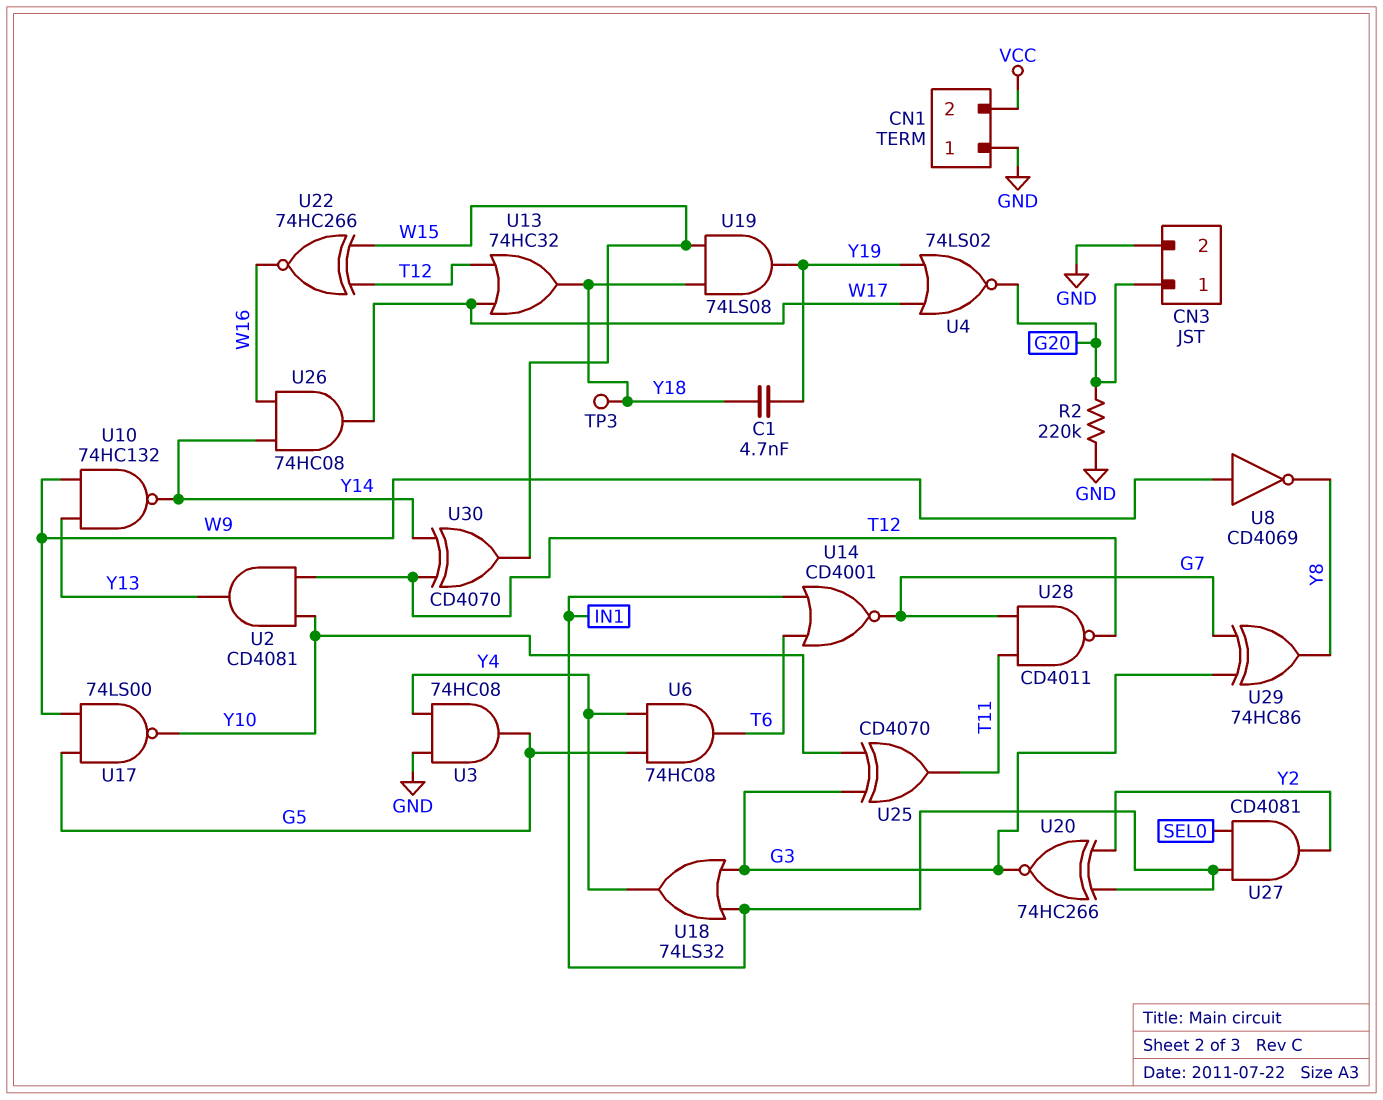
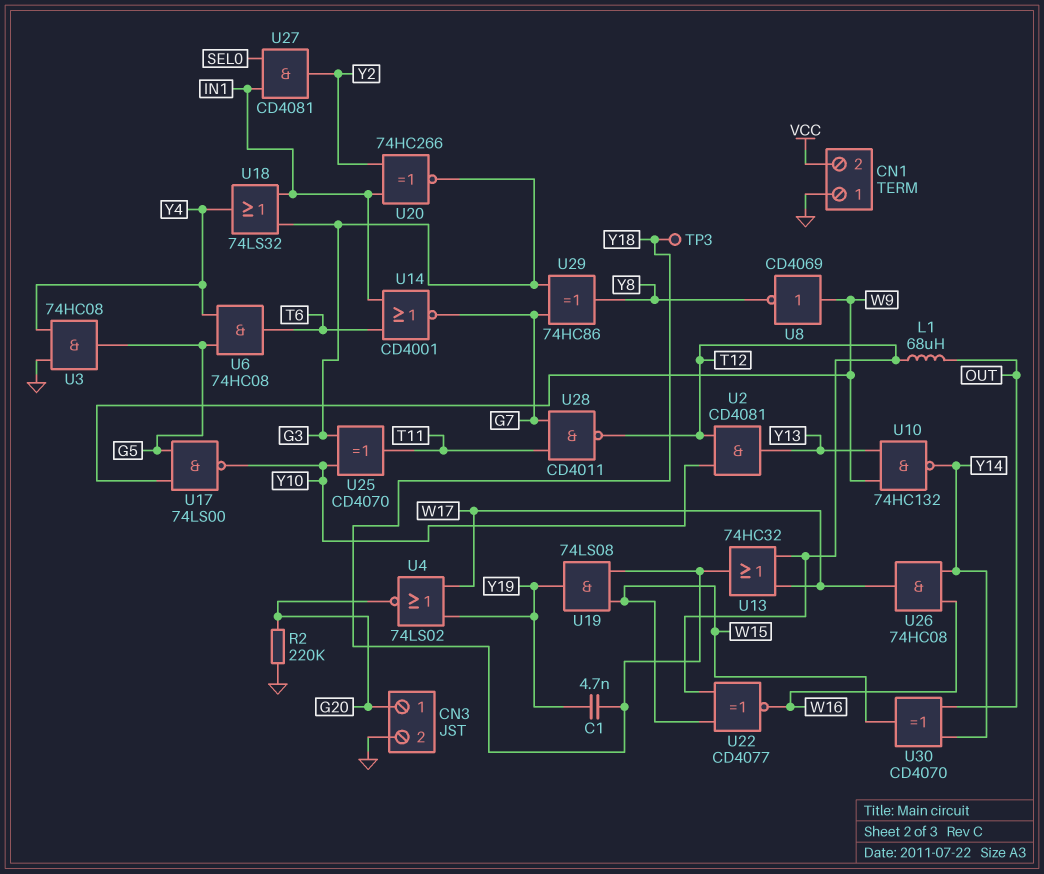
L1: none -> 68uH (OUT, T12)
U22: XNOR 74HC266 (in T12, in W15, out W16) -> XNOR CD4077 (in T12, in W15, out W16)
U30: XOR CD4070 (in T12, in Y14, out W15) -> XOR CD4070 (in OUT, in Y14, out W15)

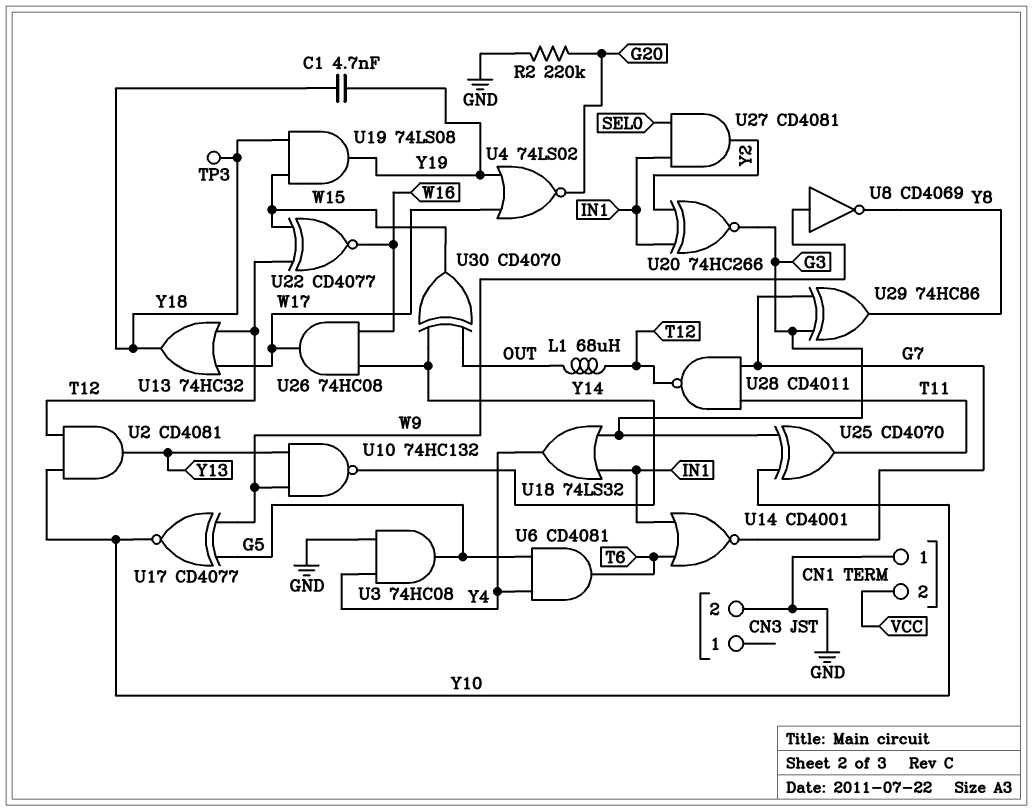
CN3 pin 1: G20 -> none
U6: AND 74HC08 (in G5, in Y4, out T6) -> AND CD4081 (in G5, in Y4, out T6)
U17: NAND 74LS00 (in G5, in W9, out Y10) -> XNOR CD4077 (in G5, in W9, out Y10)

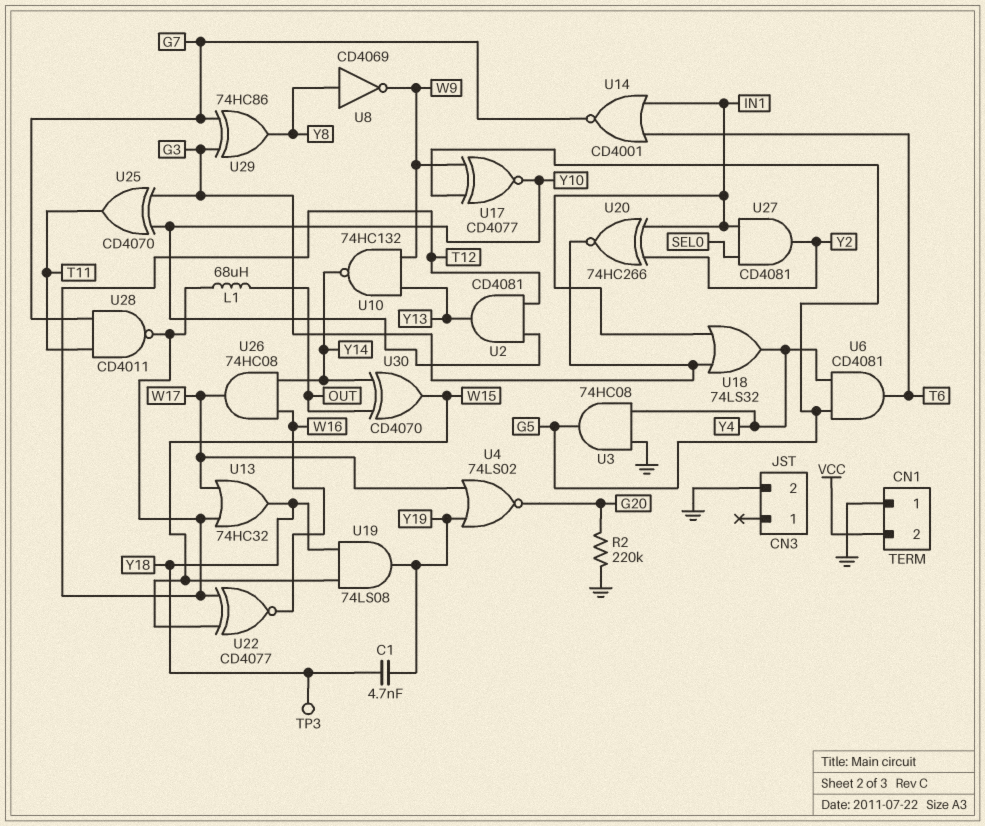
U8: NOT CD4069 (in W9, out Y8) -> NOT CD4069 (in Y8, out W9)

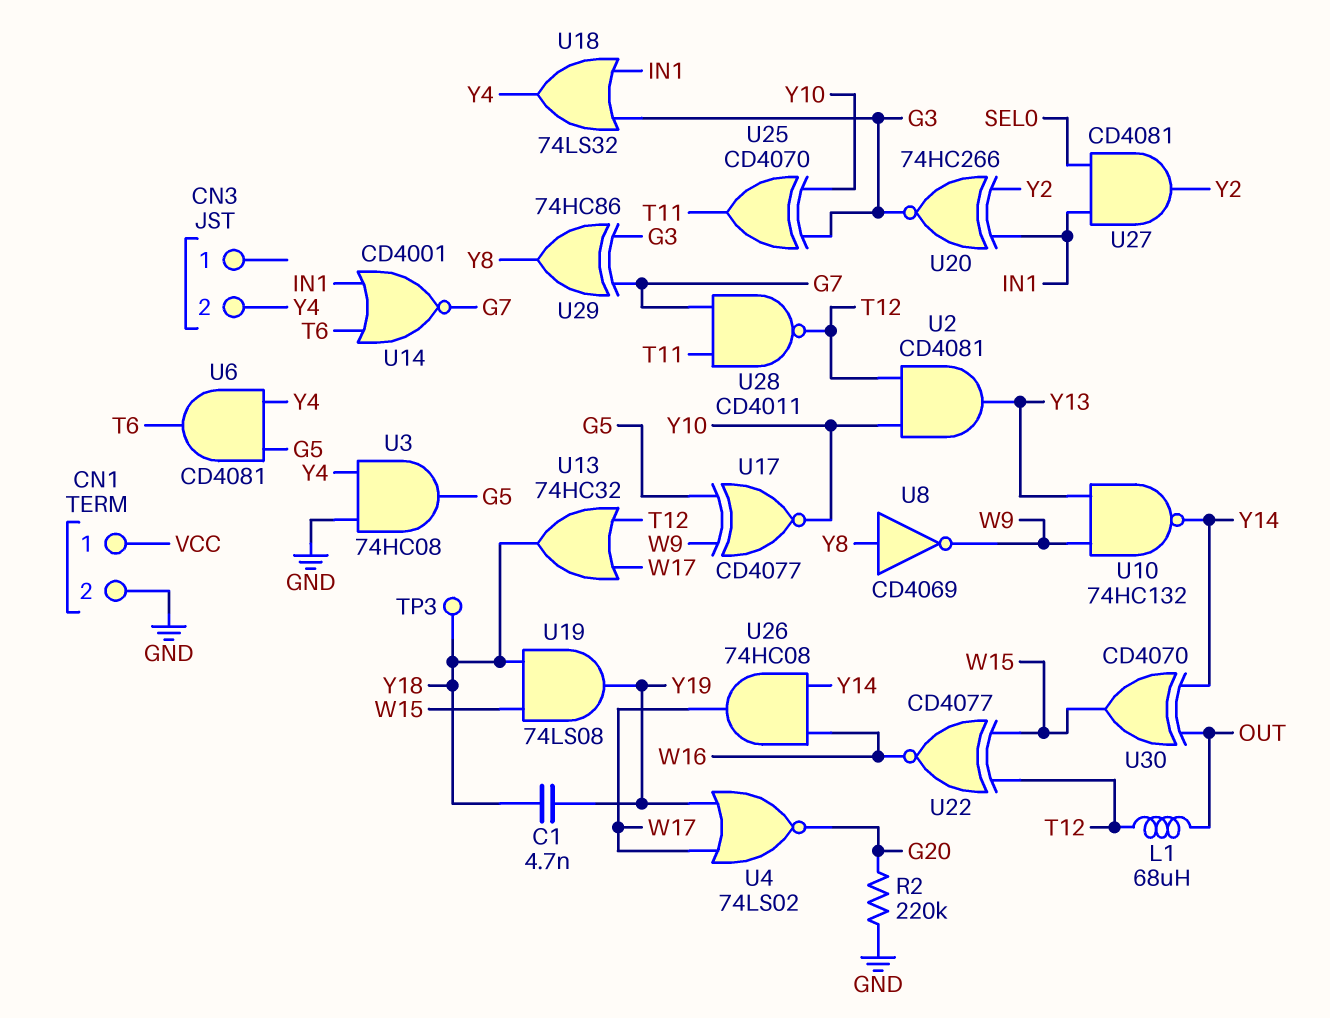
CN1 pin 1: GND -> VCC
CN1 pin 2: VCC -> GND
CN3 pin 2: GND -> Y4

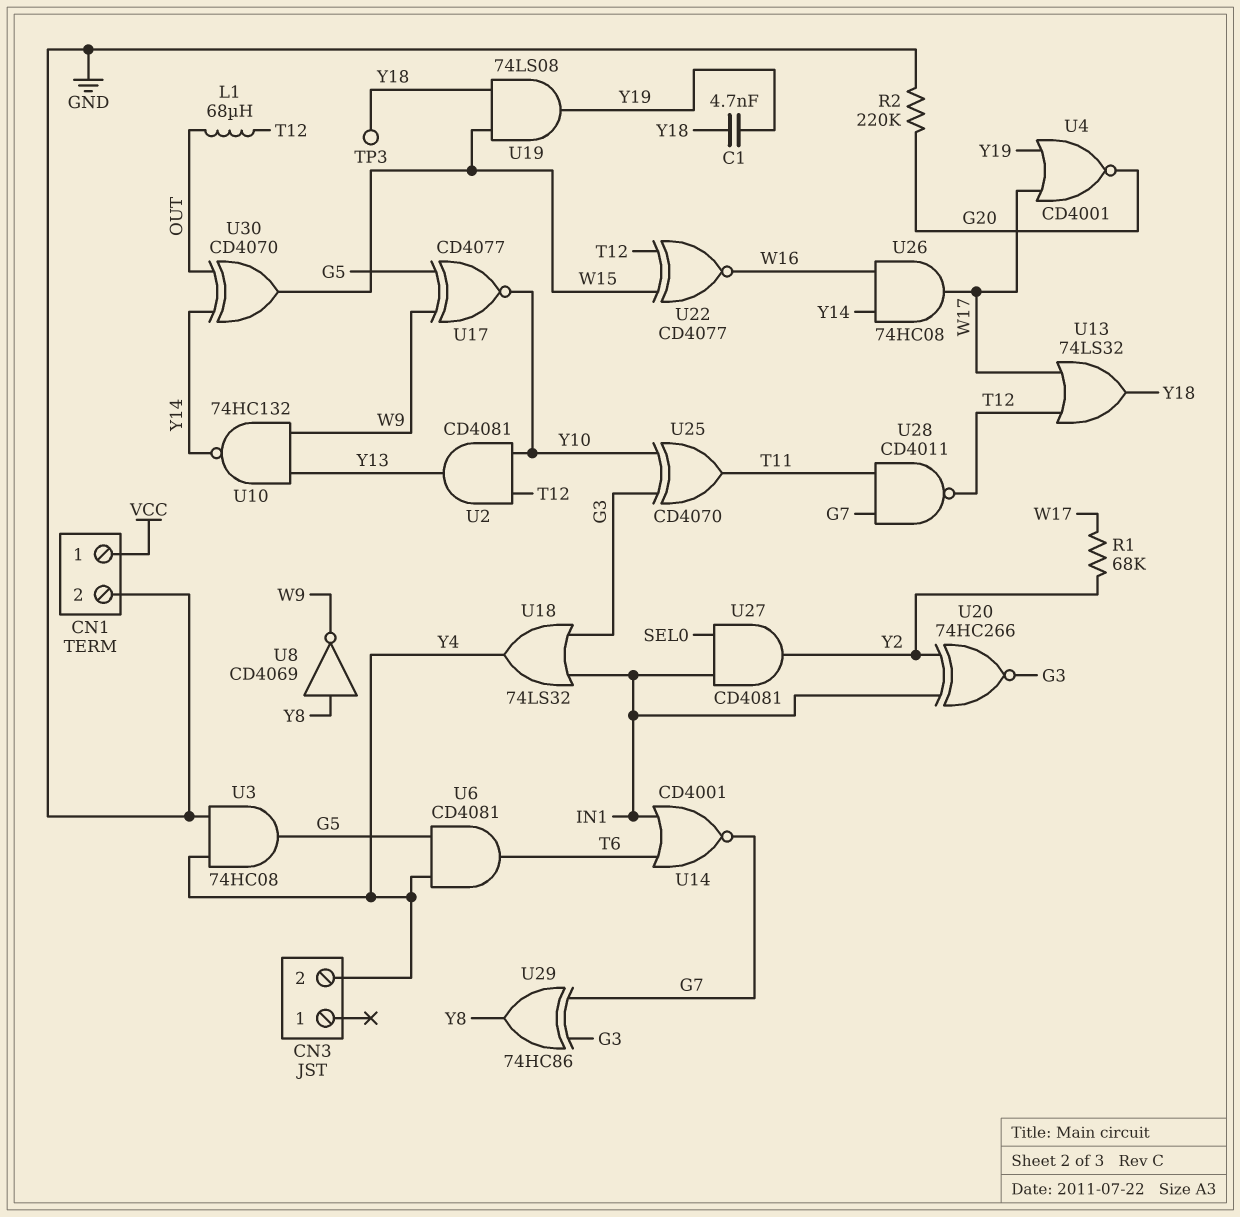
R1: none -> 68k (W17, Y2)
U4: NOR 74LS02 (in W17, in Y19, out G20) -> NOR CD4001 (in W17, in Y19, out G20)
U13: OR 74HC32 (in T12, in W17, out Y18) -> OR 74LS32 (in T12, in W17, out Y18)

